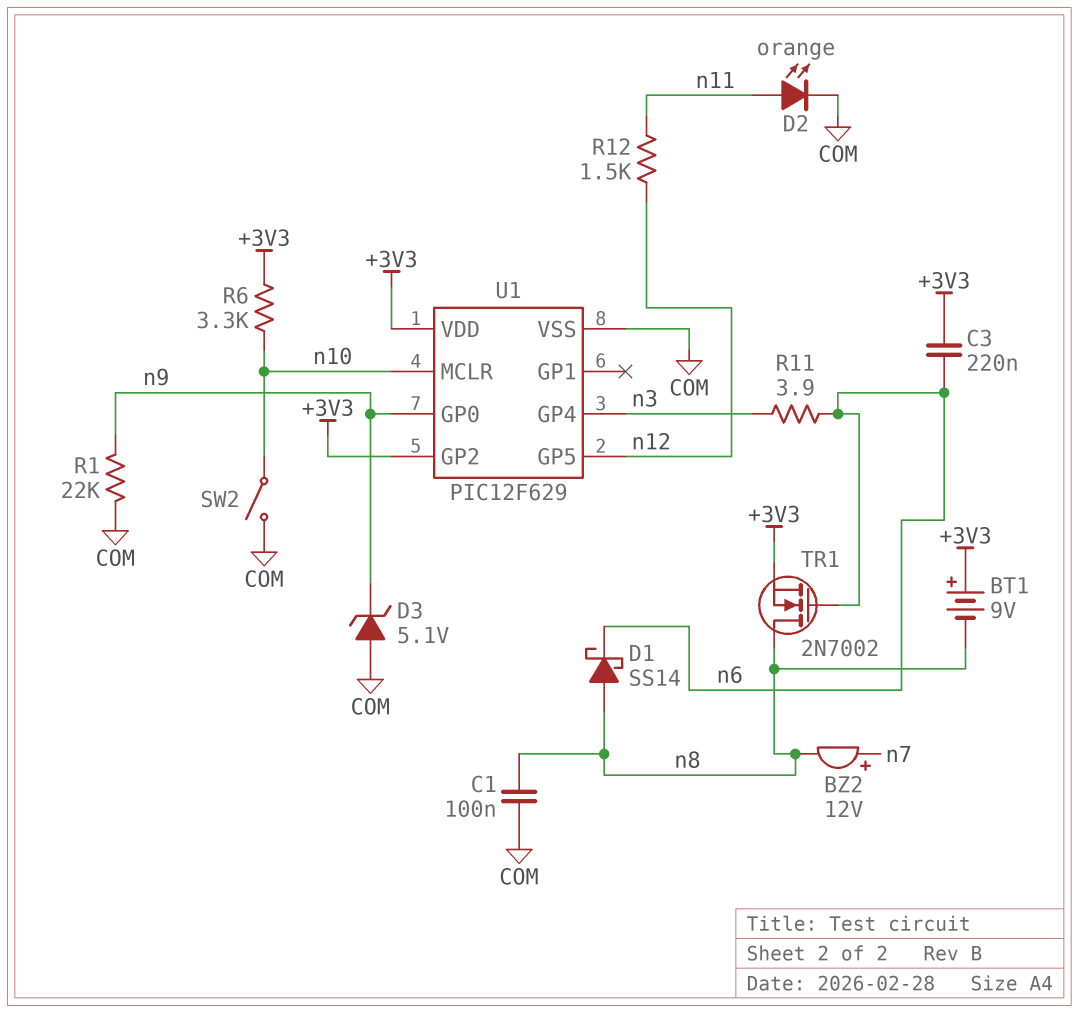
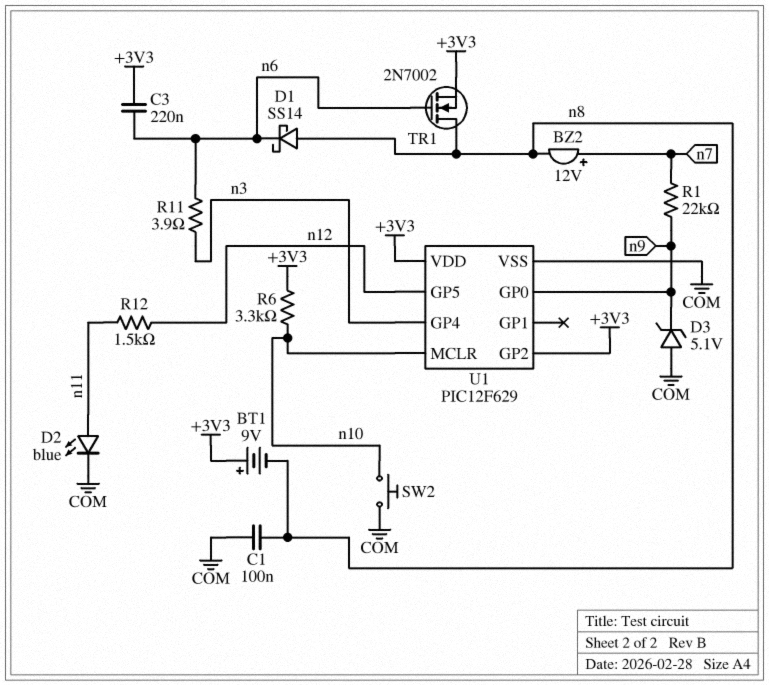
D2: LED orange (A n11, K COM) -> LED blue (A n11, K COM)
R1: 22k (COM, n9) -> 22k (n7, n9)
SW2: switch (COM, n10) -> button (COM, n10)

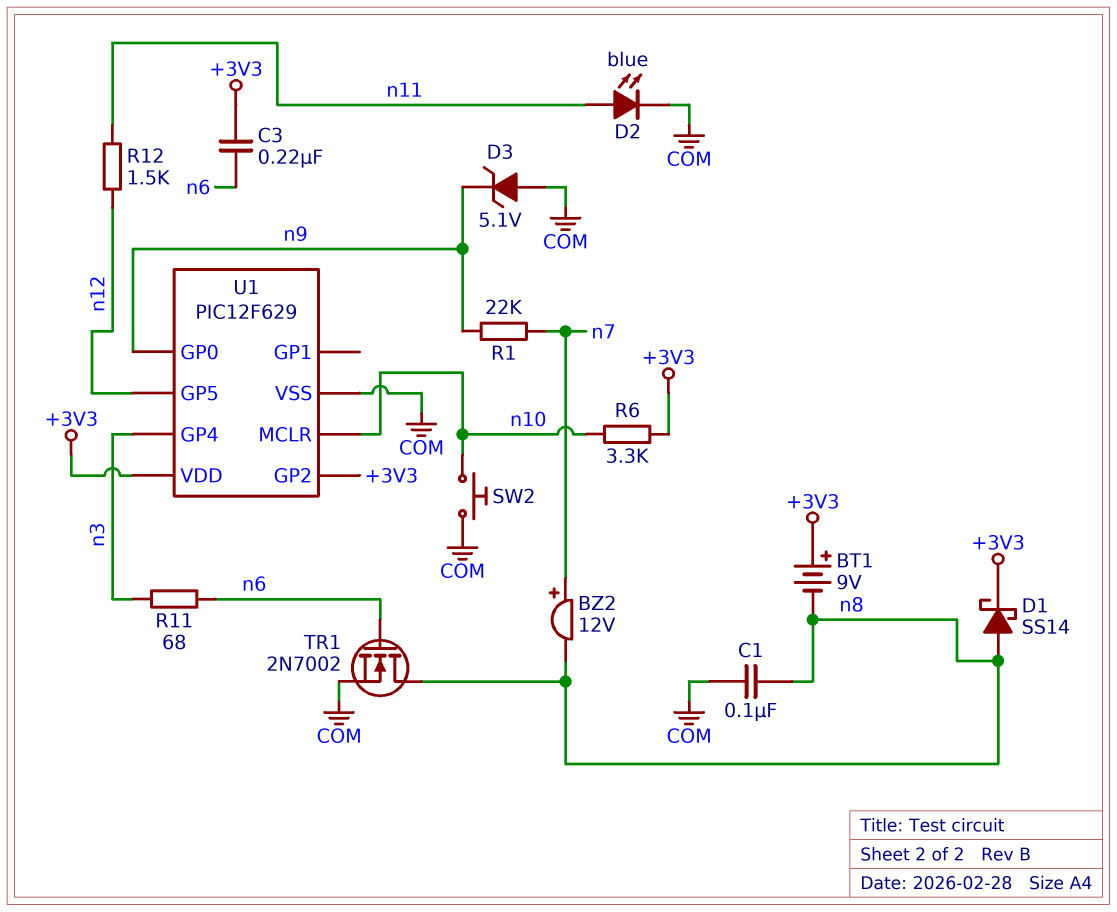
D1: schottky SS14 (A n8, K n6) -> schottky SS14 (A n8, K +3V3)
R11: 3.9 (n3, n6) -> 68 (n3, n6)
TR1: NMOS 2N7002 (G n6, D n8, S +3V3) -> NMOS 2N7002 (G n6, D n8, S COM)

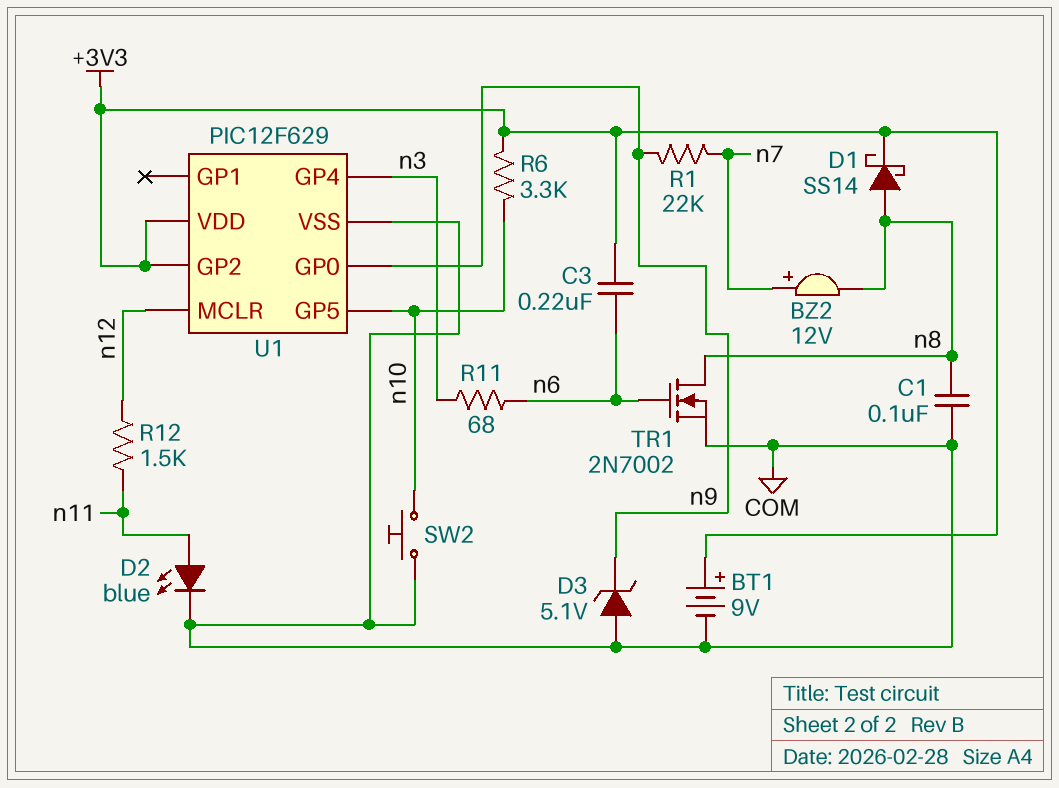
BT1: 9V (plus +3V3, minus n8) -> 9V (plus +3V3, minus COM)
U1 pin GP5: n12 -> n10
U1 pin MCLR: n10 -> n12

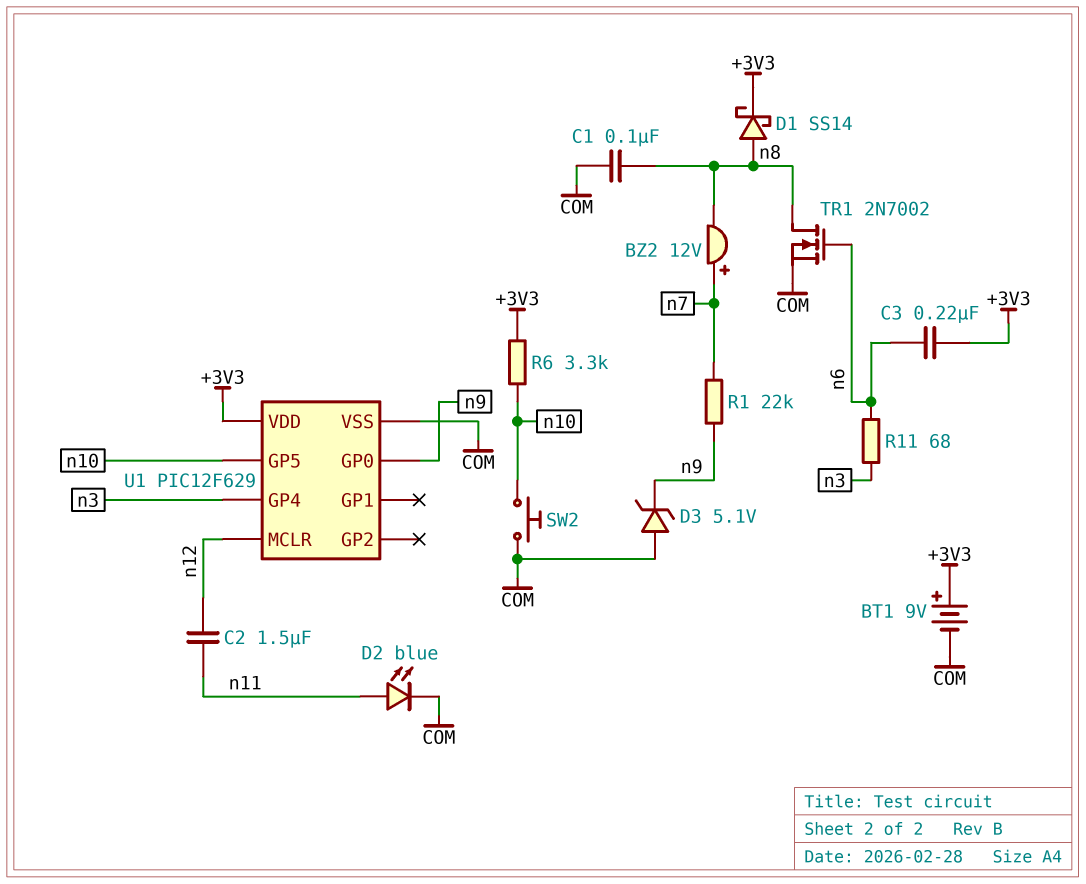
C2: none -> 1.5uF (n11, n12)
R12: 1.5k (n11, n12) -> none
U1 pin GP2: +3V3 -> none

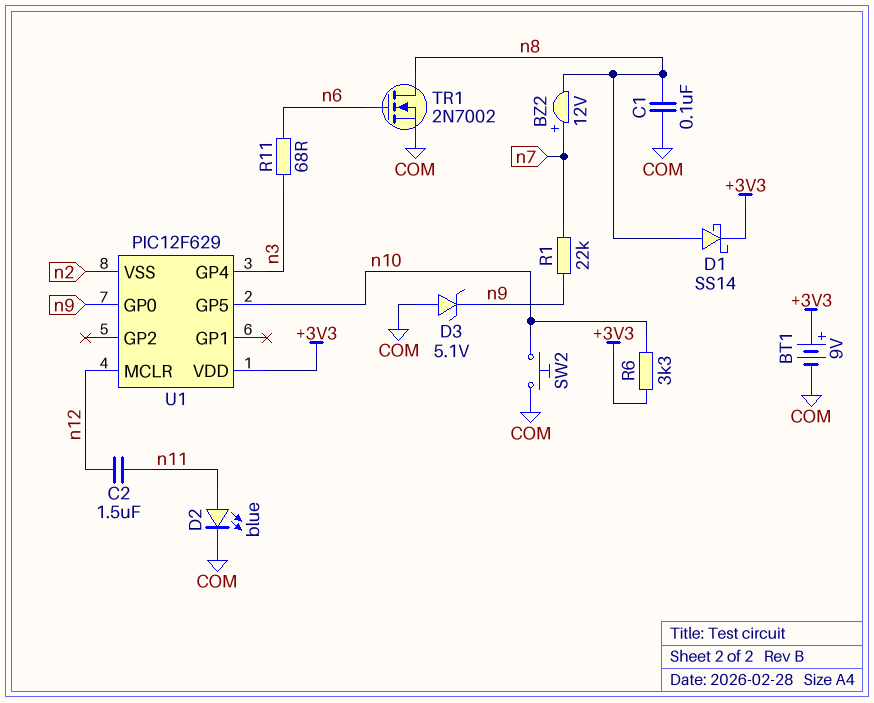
C3: 220nF (+3V3, n6) -> none
U1 pin VSS: COM -> n2

